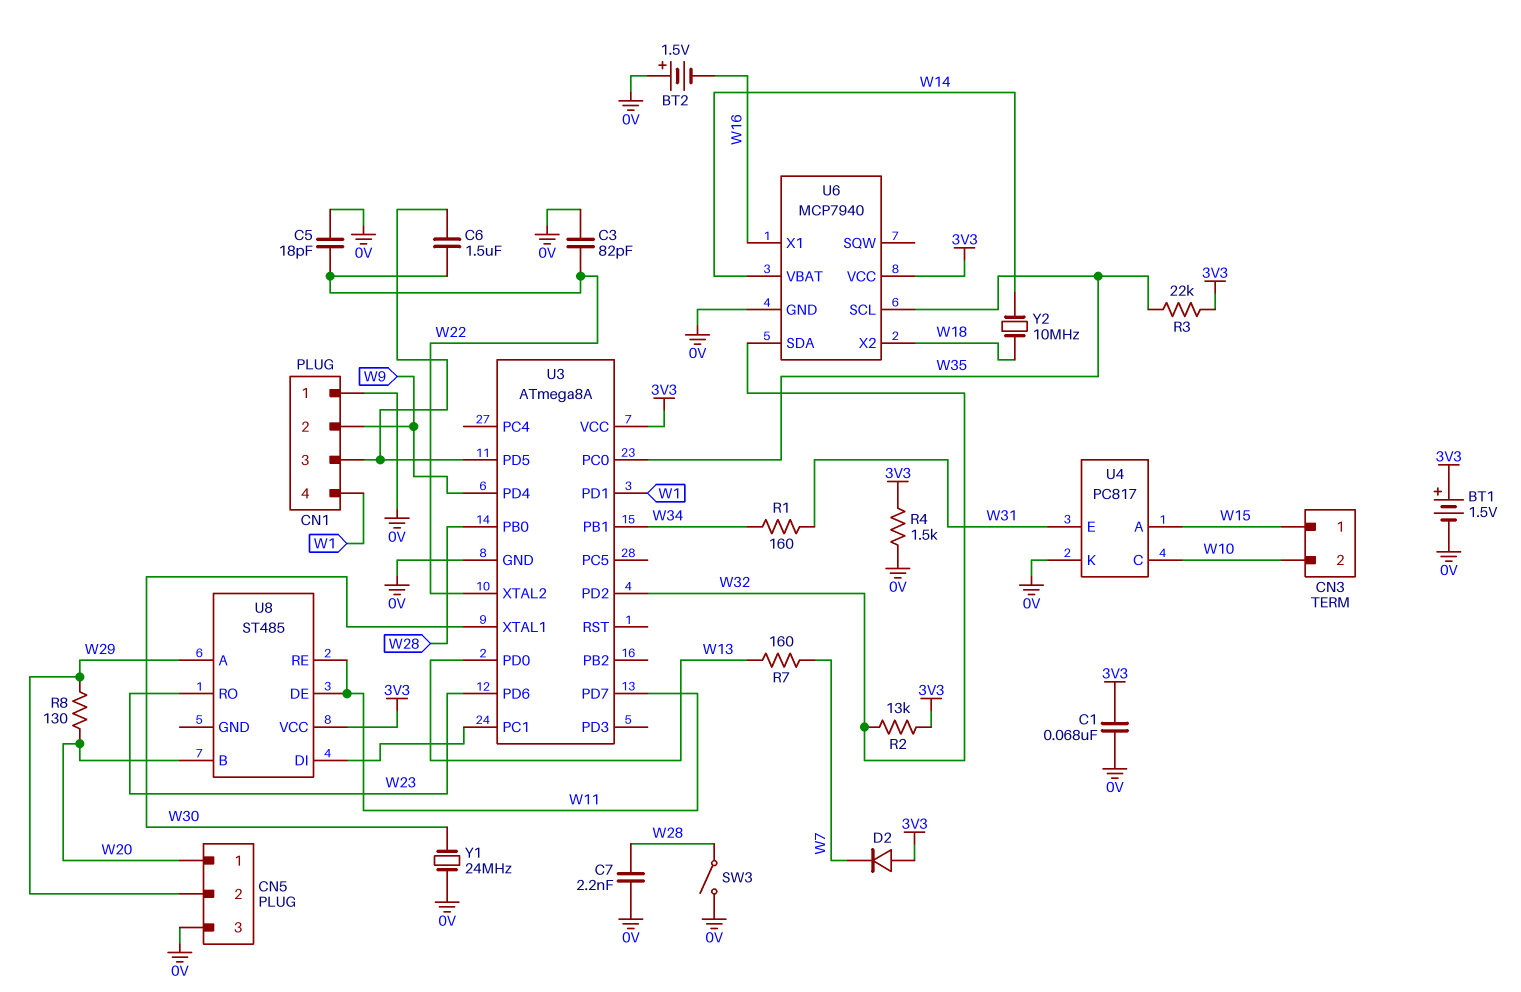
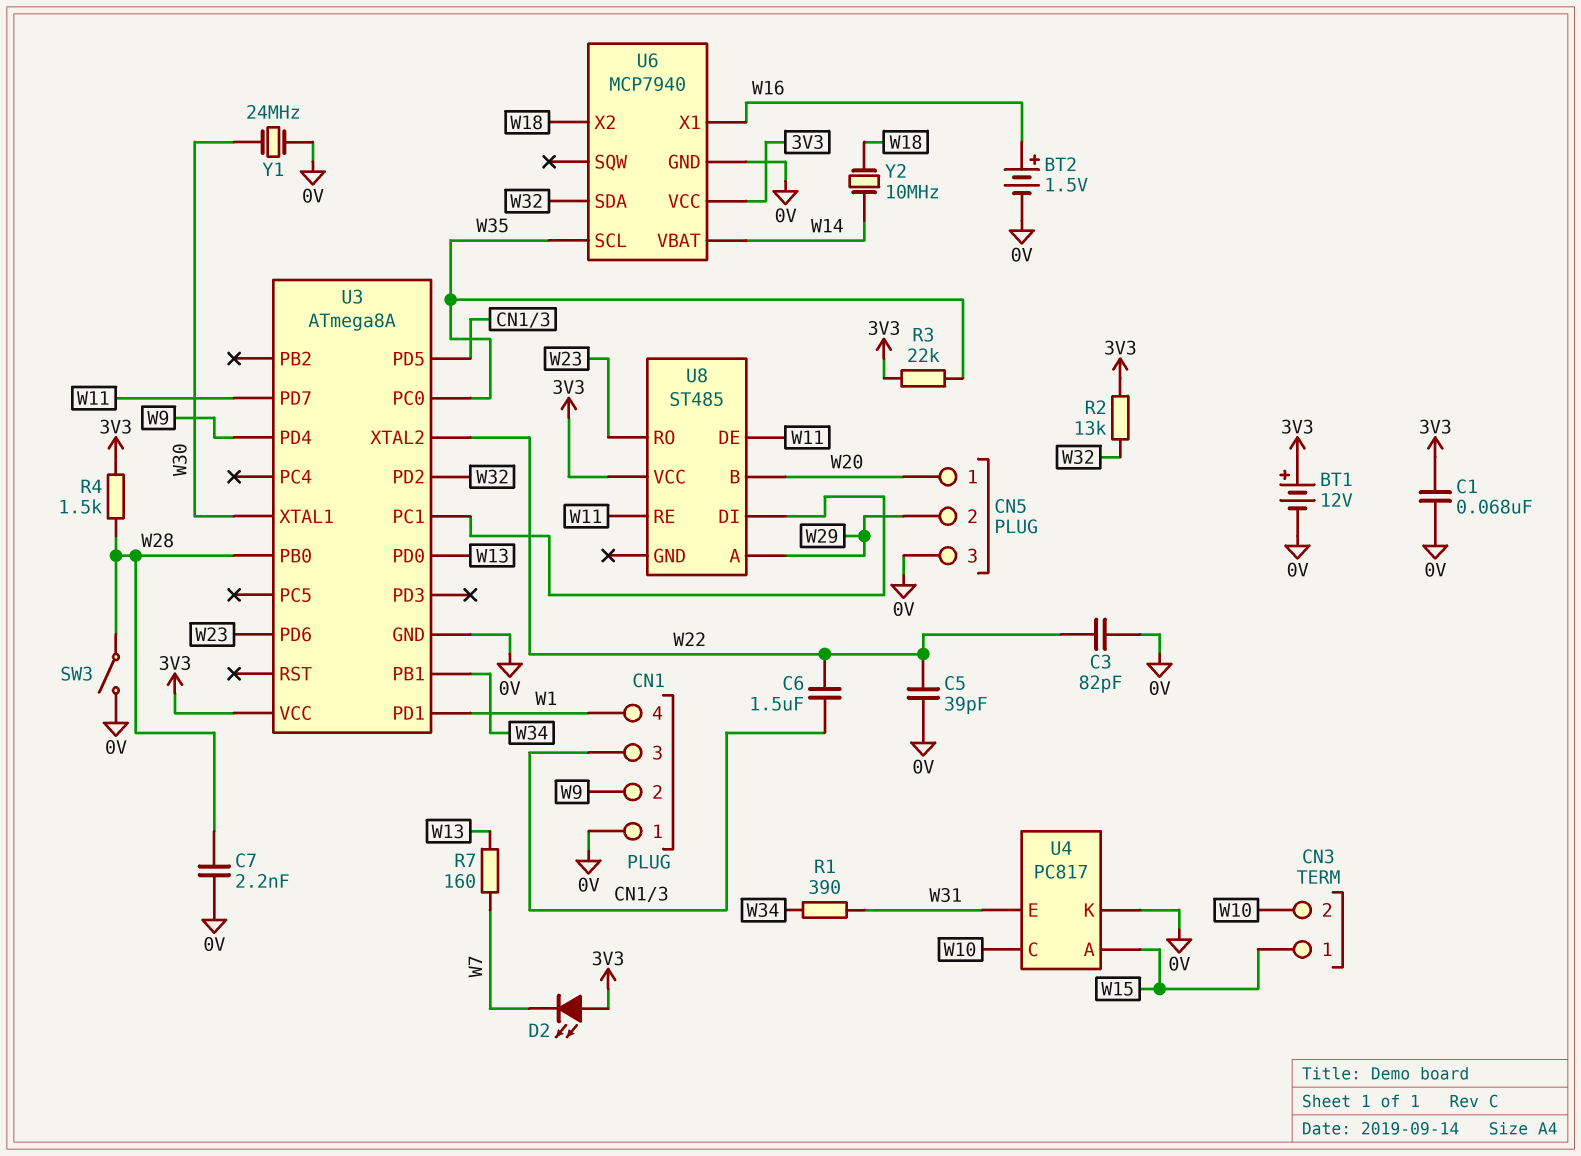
BT1: 1.5V (plus 3V3, minus 0V) -> 12V (plus 3V3, minus 0V)
BT2: 1.5V (plus 0V, minus W16) -> 1.5V (plus W16, minus 0V)
C5: 18pF (0V, W22) -> 39pF (0V, W22)
D2: diode (A 3V3, K W7) -> LED (A 3V3, K W7)
R1: 160 (W31, W34) -> 390 (W31, W34)
R4: 1.5k (0V, 3V3) -> 1.5k (3V3, W28)
R8: 130 (W20, W29) -> none

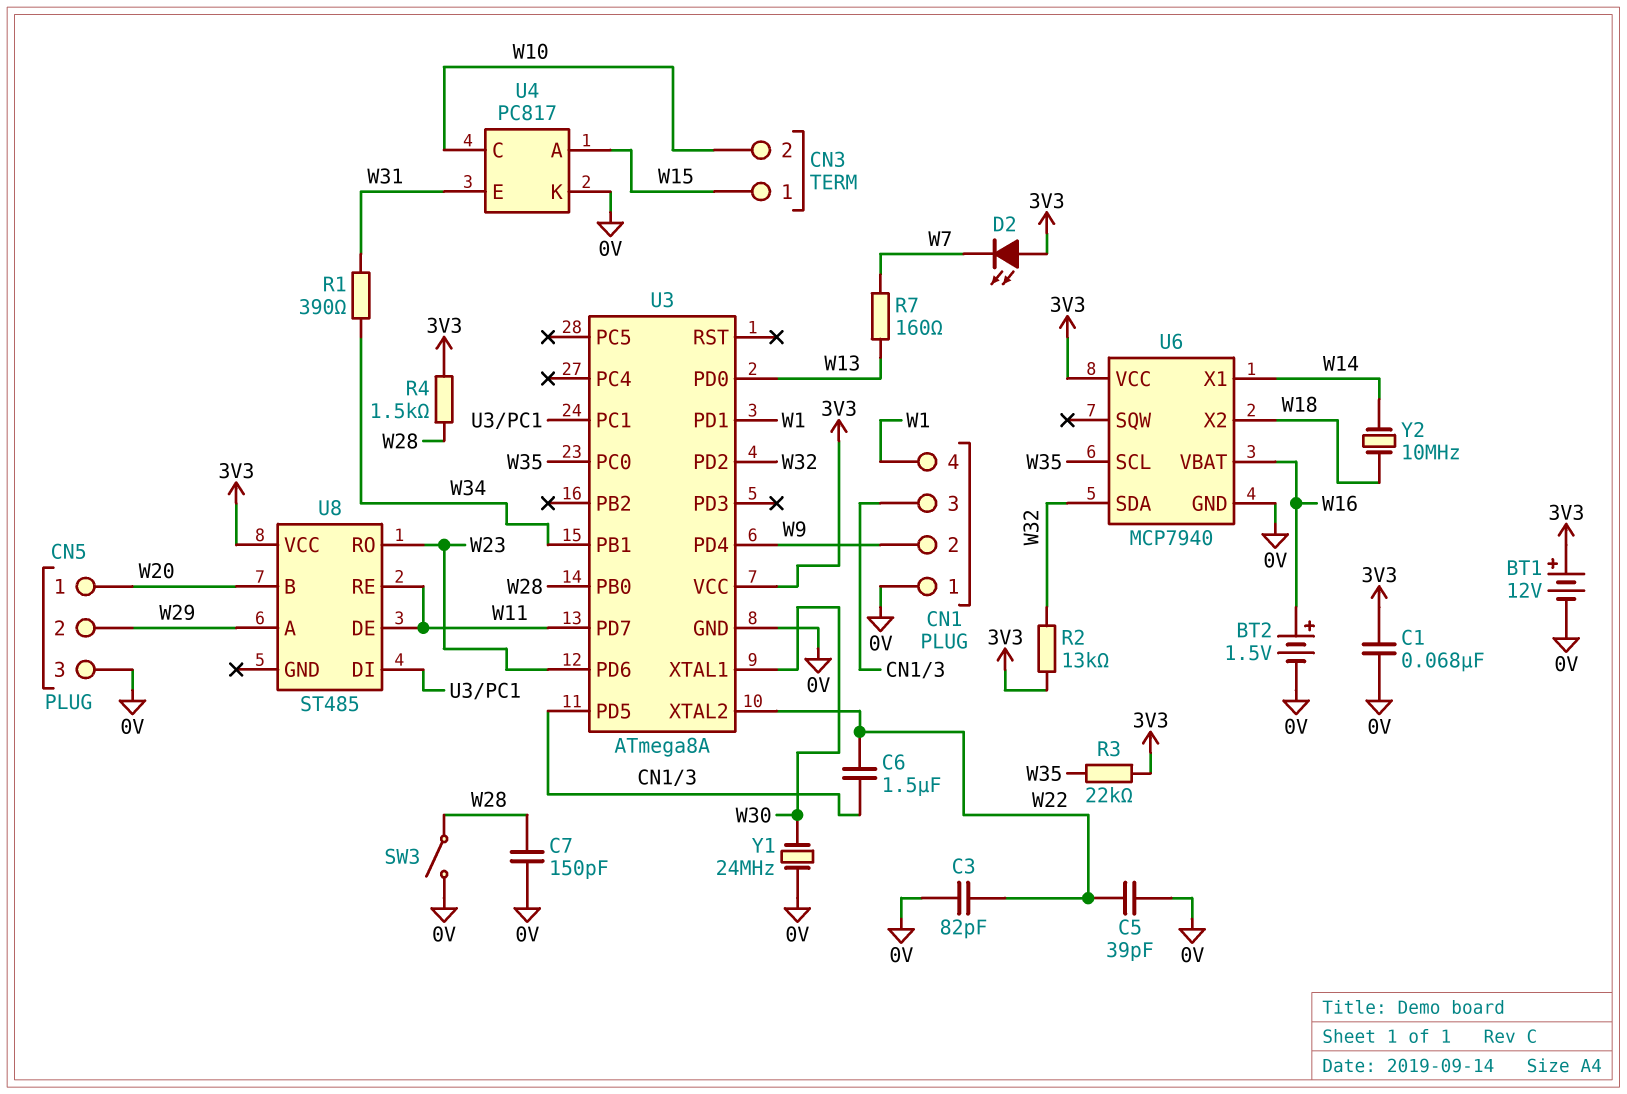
C7: 2.2nF (0V, W28) -> 150pF (0V, W28)
U6 pin VBAT: W14 -> W16
U6 pin X1: W16 -> W14

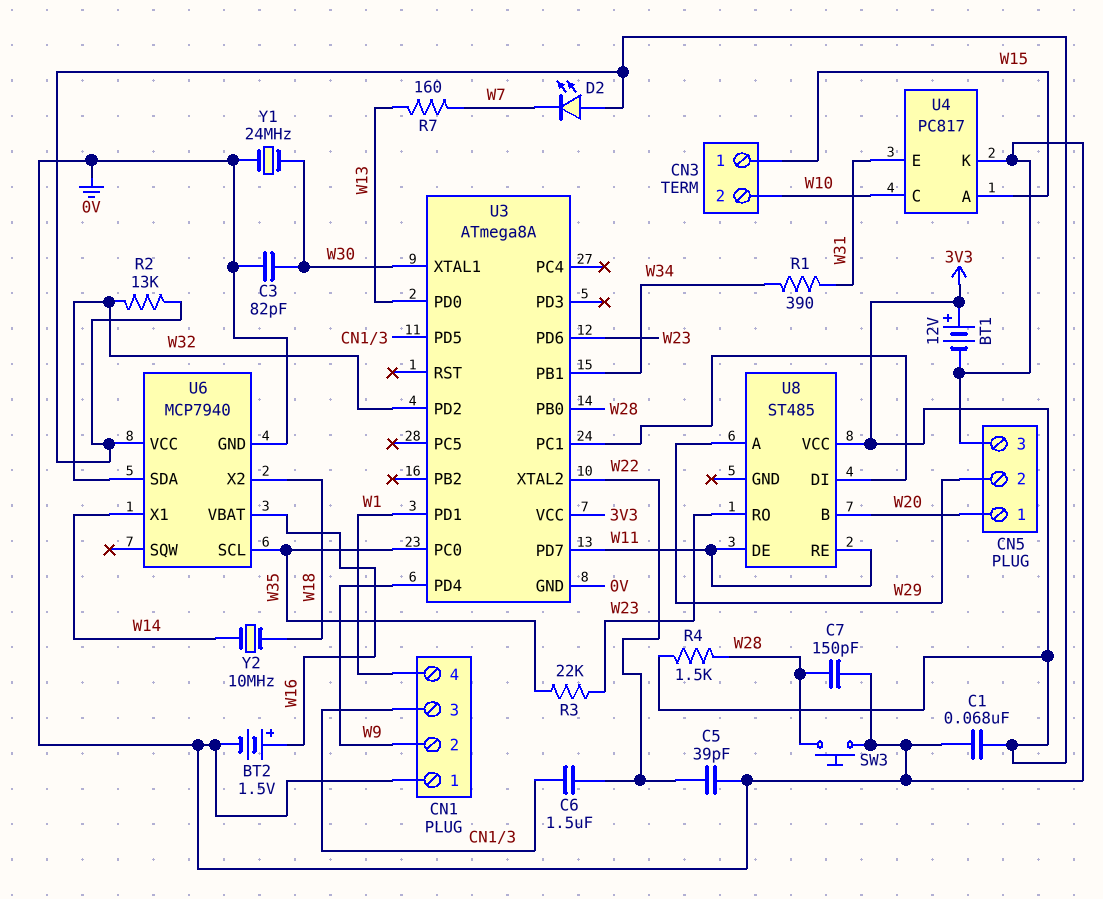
C3: 82pF (0V, W22) -> 82pF (0V, W30)
R3: 22k (3V3, W35) -> 22k (W23, W35)
SW3: switch (0V, W28) -> button (0V, W28)

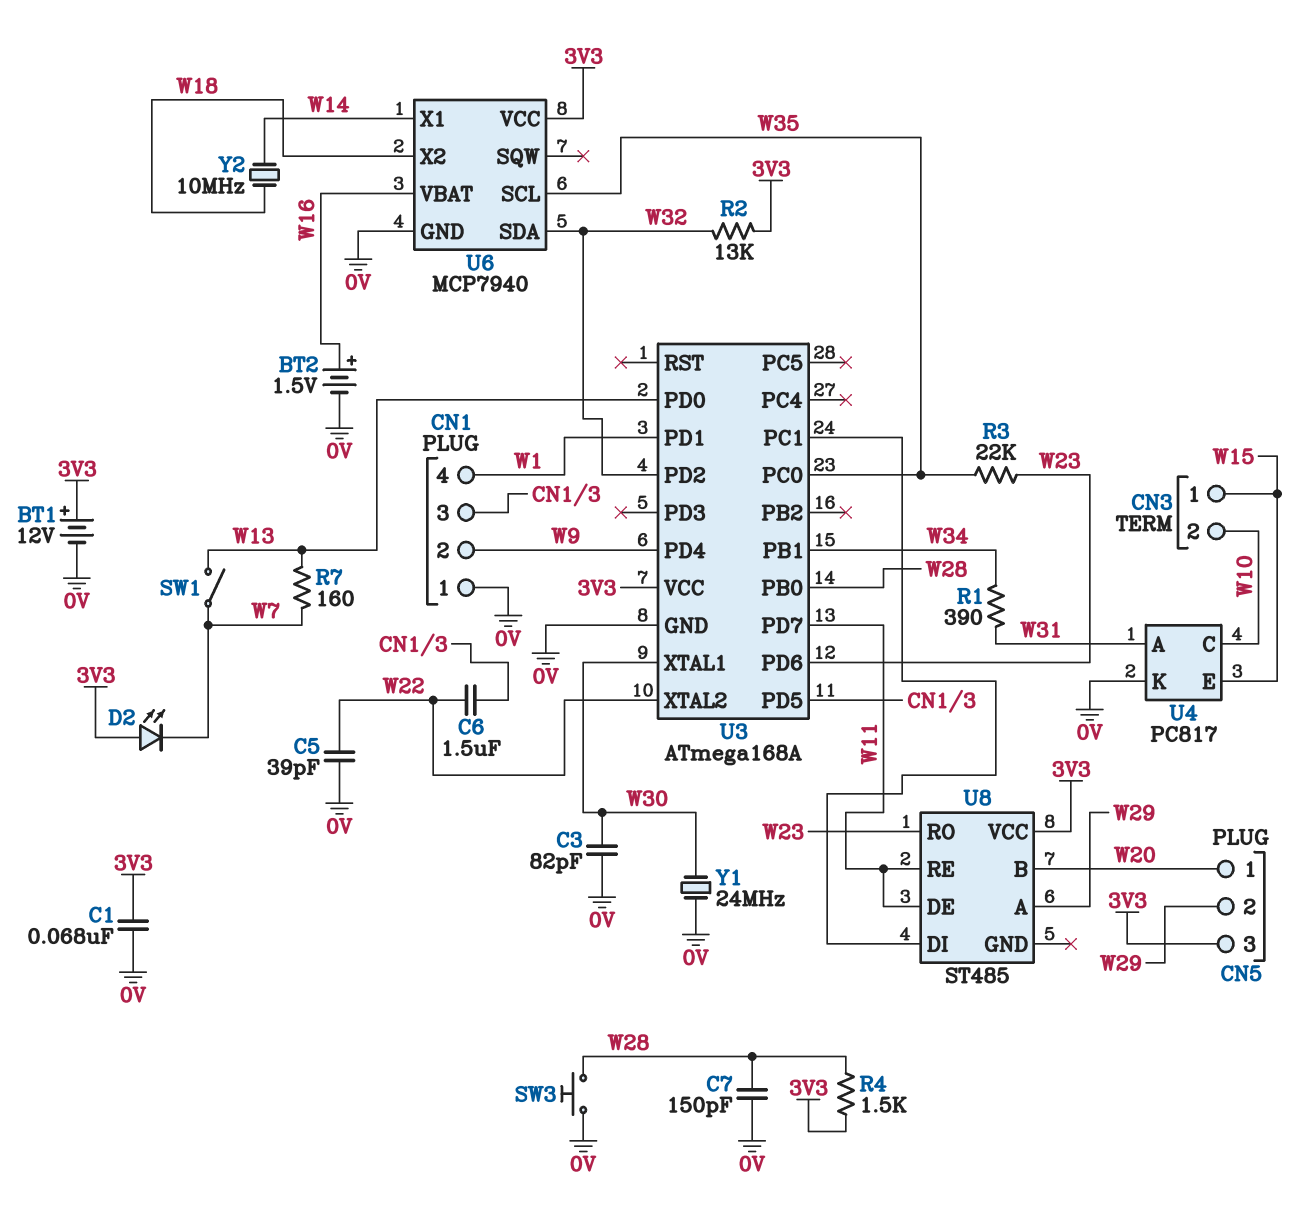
CN5 pin 3: 0V -> 3V3
SW1: none -> switch (W7, W13)
U3: ATmega8A -> ATmega168A
U4 pin A: W15 -> W31
U4 pin E: W31 -> W15

